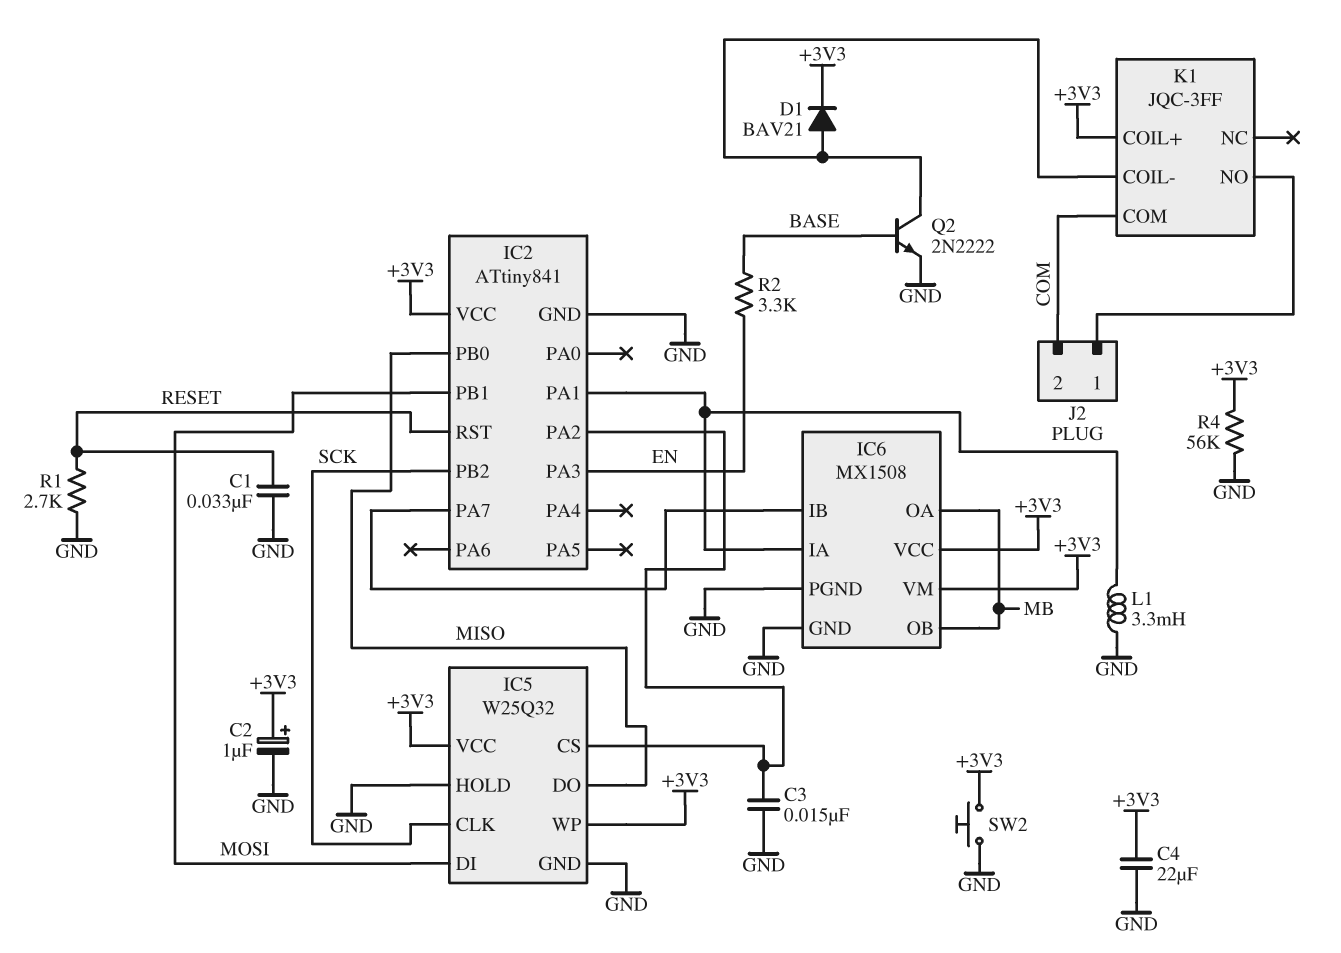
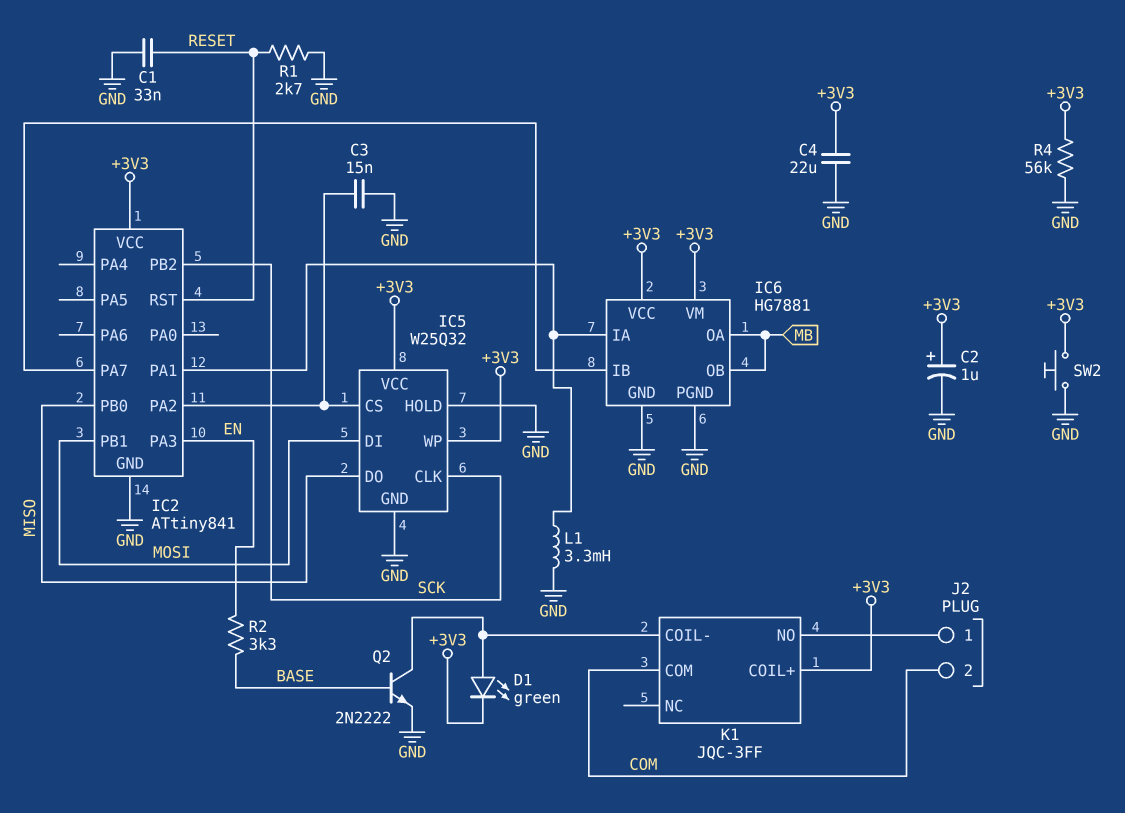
D1: diode BAV21 (A K1/COIL-, K +3V3) -> LED green (A K1/COIL-, K +3V3)
IC6: MX1508 -> HG7881

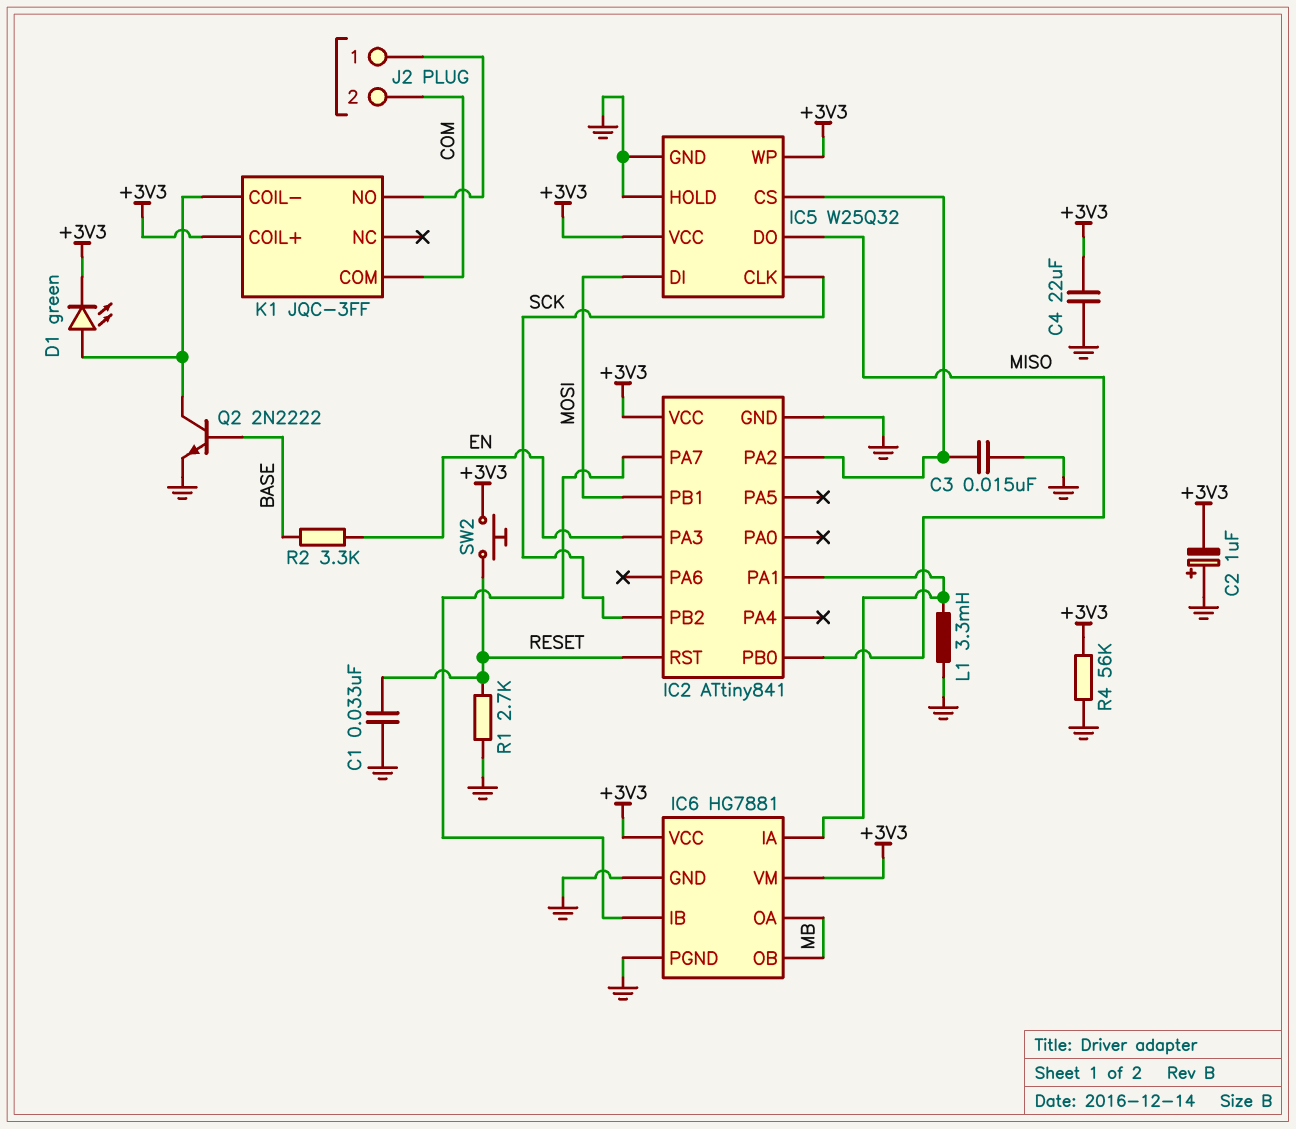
C2: 1uF (plus +3V3, minus GND) -> 1uF (plus GND, minus +3V3)
SW2: button (+3V3, GND) -> button (+3V3, RESET)

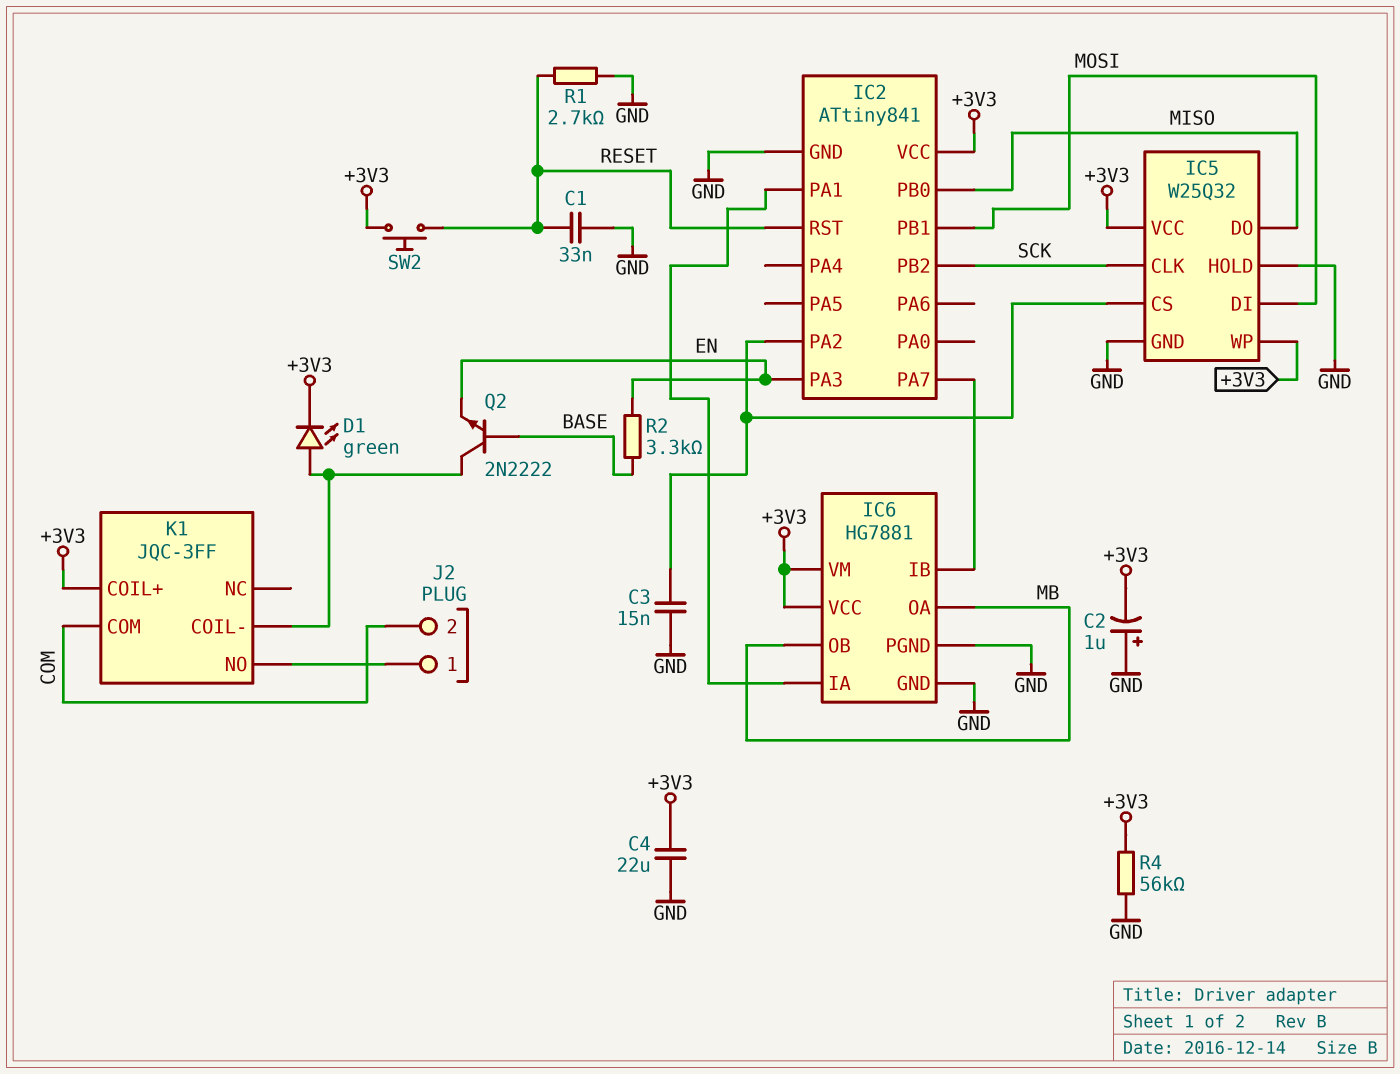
L1: 3.3mH (GND, IC2/PA1) -> none
Q2: NPN 2N2222 (B BASE, C K1/COIL-, E GND) -> NPN 2N2222 (B BASE, C K1/COIL-, E EN)

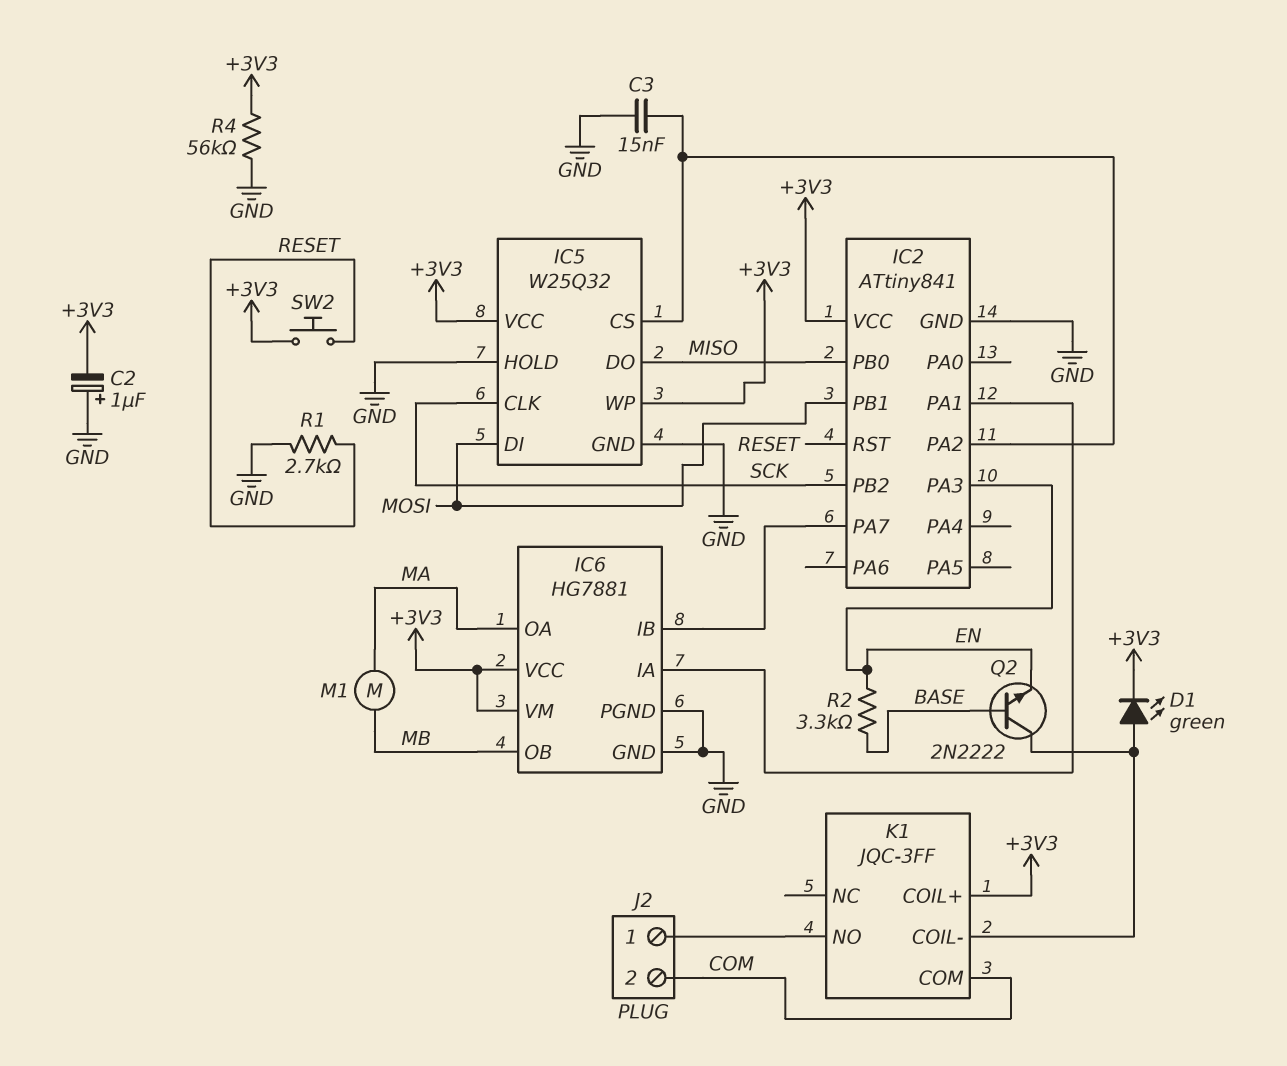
C1: 33nF (GND, RESET) -> none
C4: 22uF (+3V3, GND) -> none
IC6 pin OA: MB -> MA
M1: none -> motor (MA, MB)

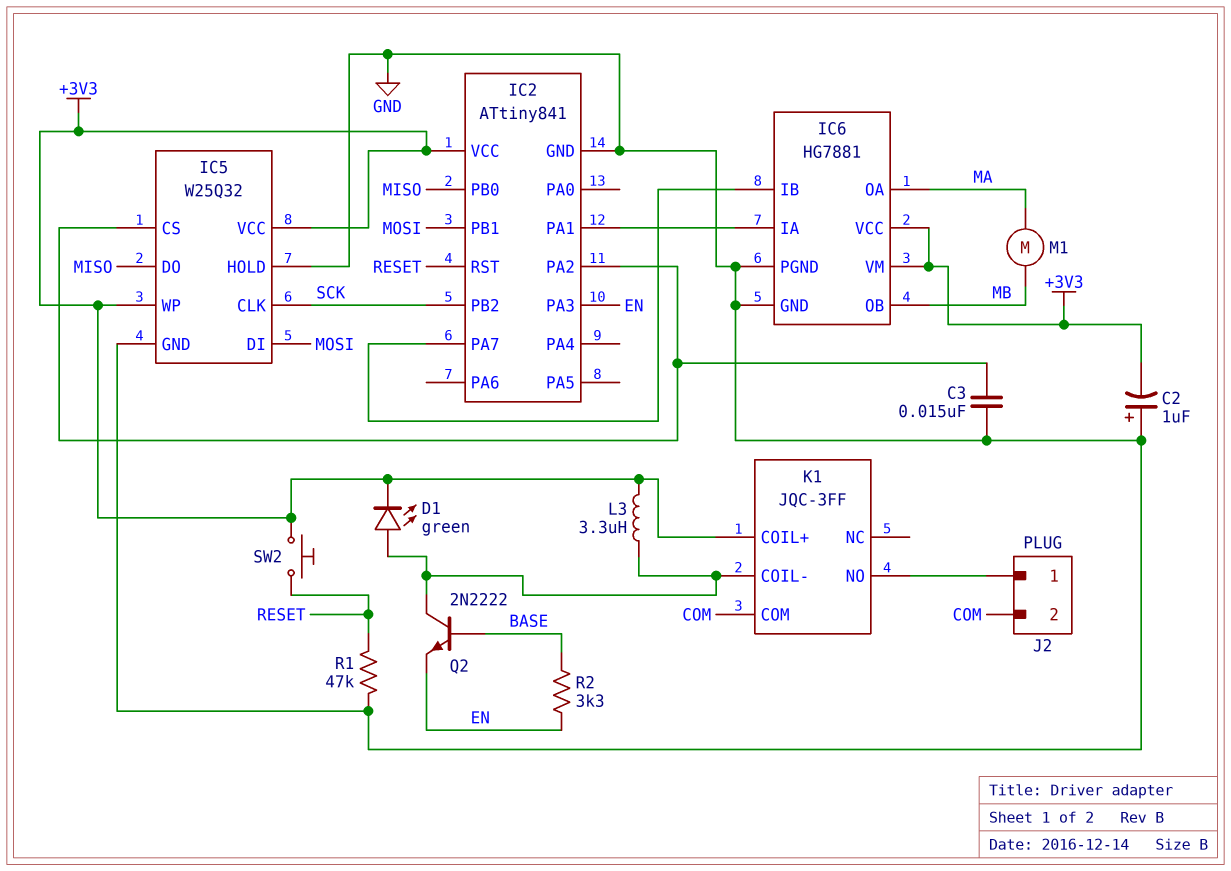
L3: none -> 3.3uH (+3V3, K1/COIL-)
R1: 2.7k (GND, RESET) -> 47k (GND, RESET)
R4: 56k (+3V3, GND) -> none

